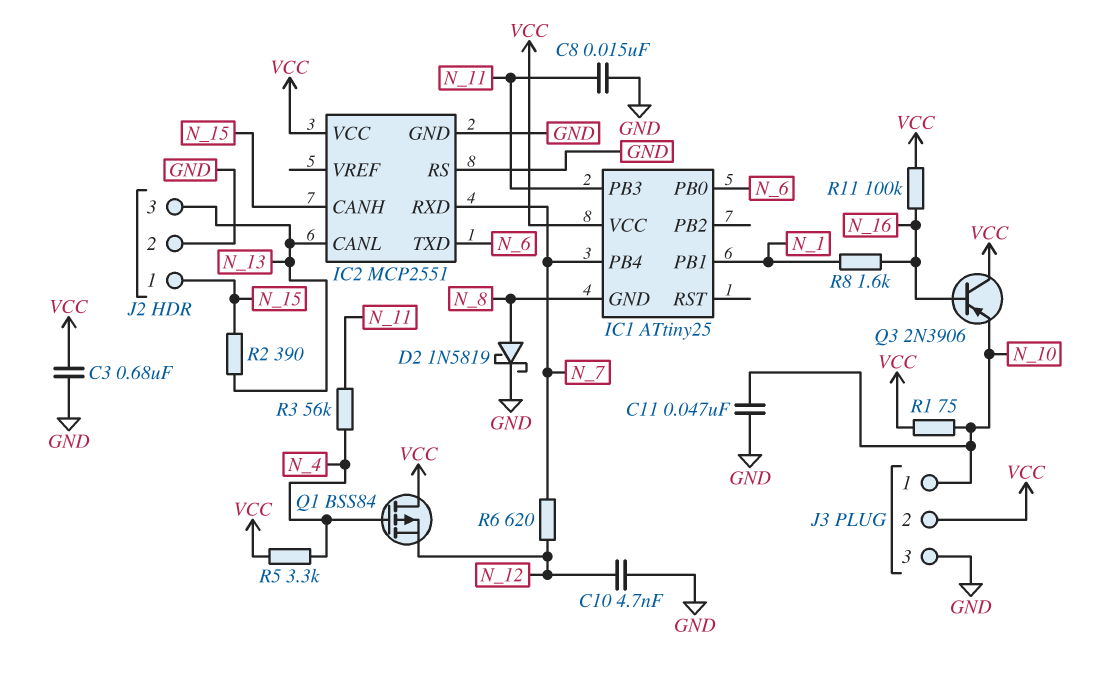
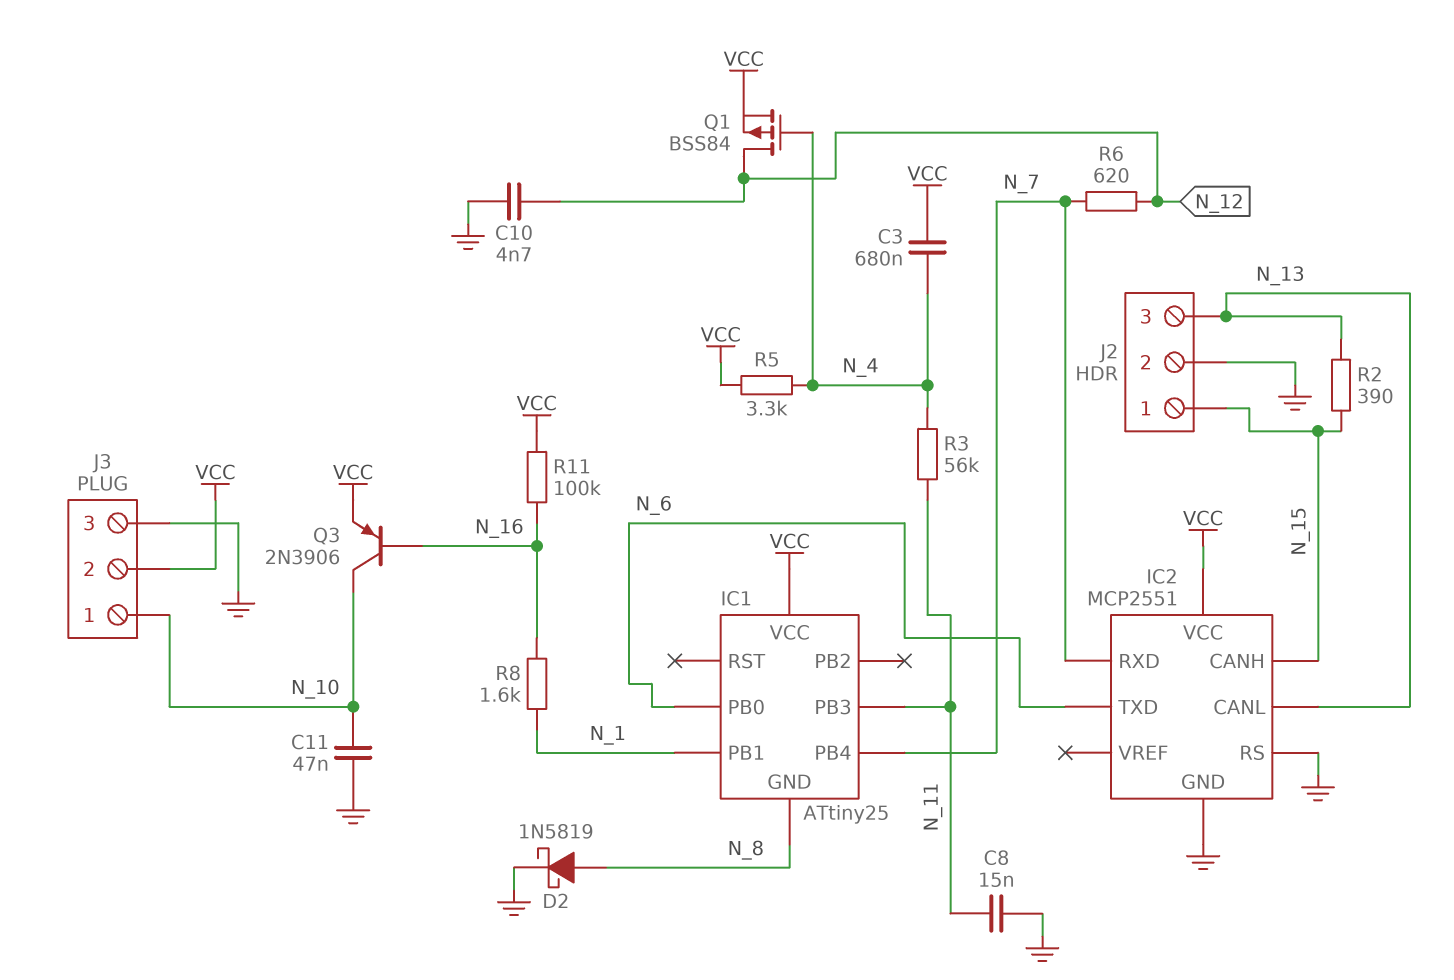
C3: 680nF (GND, VCC) -> 680nF (N_4, VCC)
Q1: PMOS BSS84 (G N_4, D VCC, S N_12) -> PMOS BSS84 (G N_4, D N_12, S VCC)
Q3: PNP 2N3906 (B N_16, C VCC, E N_10) -> PNP 2N3906 (B N_16, C N_10, E VCC)
R1: 75 (N_10, VCC) -> none

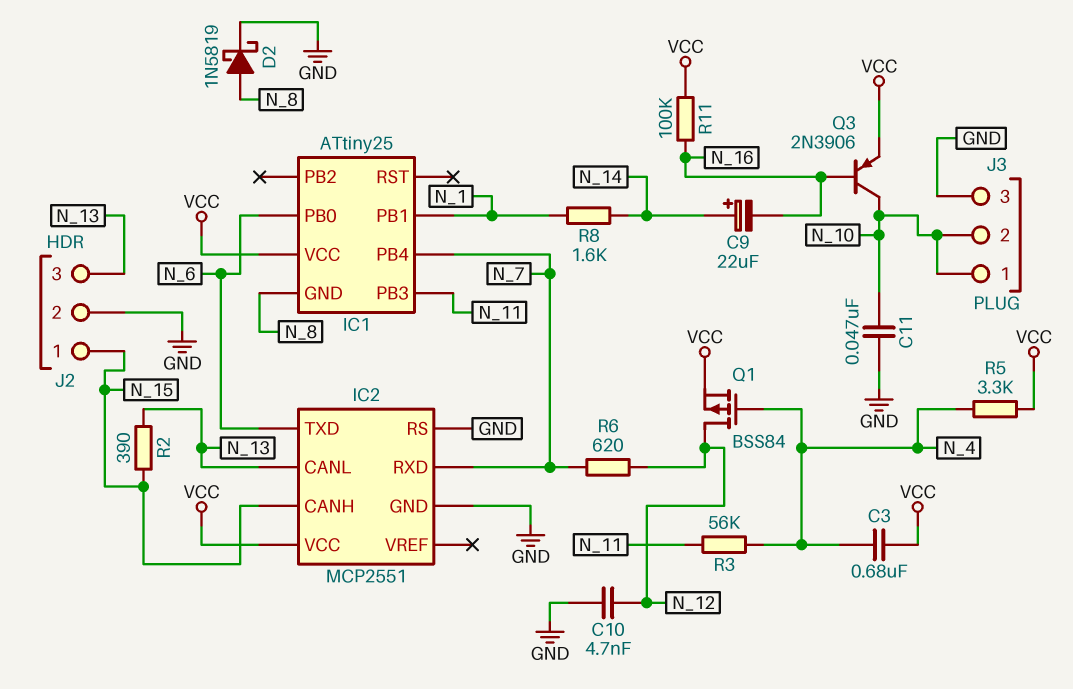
C8: 15nF (GND, N_11) -> none
C9: none -> 22uF (plus N_14, minus N_16)
J3 pin 2: VCC -> N_10
R8: 1.6k (N_1, N_16) -> 1.6k (N_1, N_14)

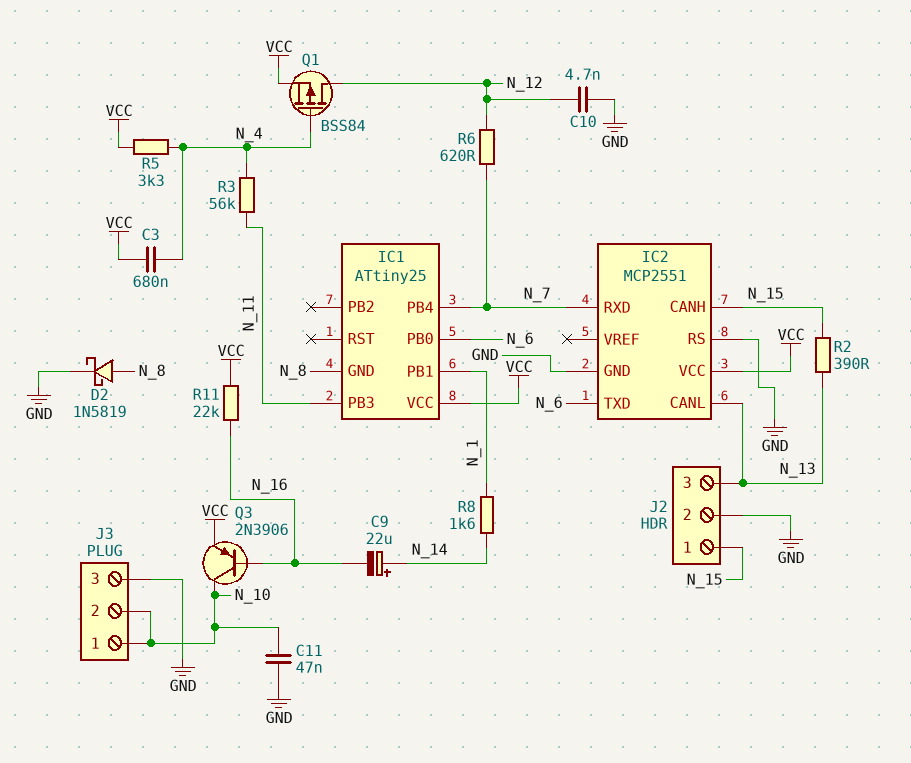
R11: 100k (N_16, VCC) -> 22k (N_16, VCC)

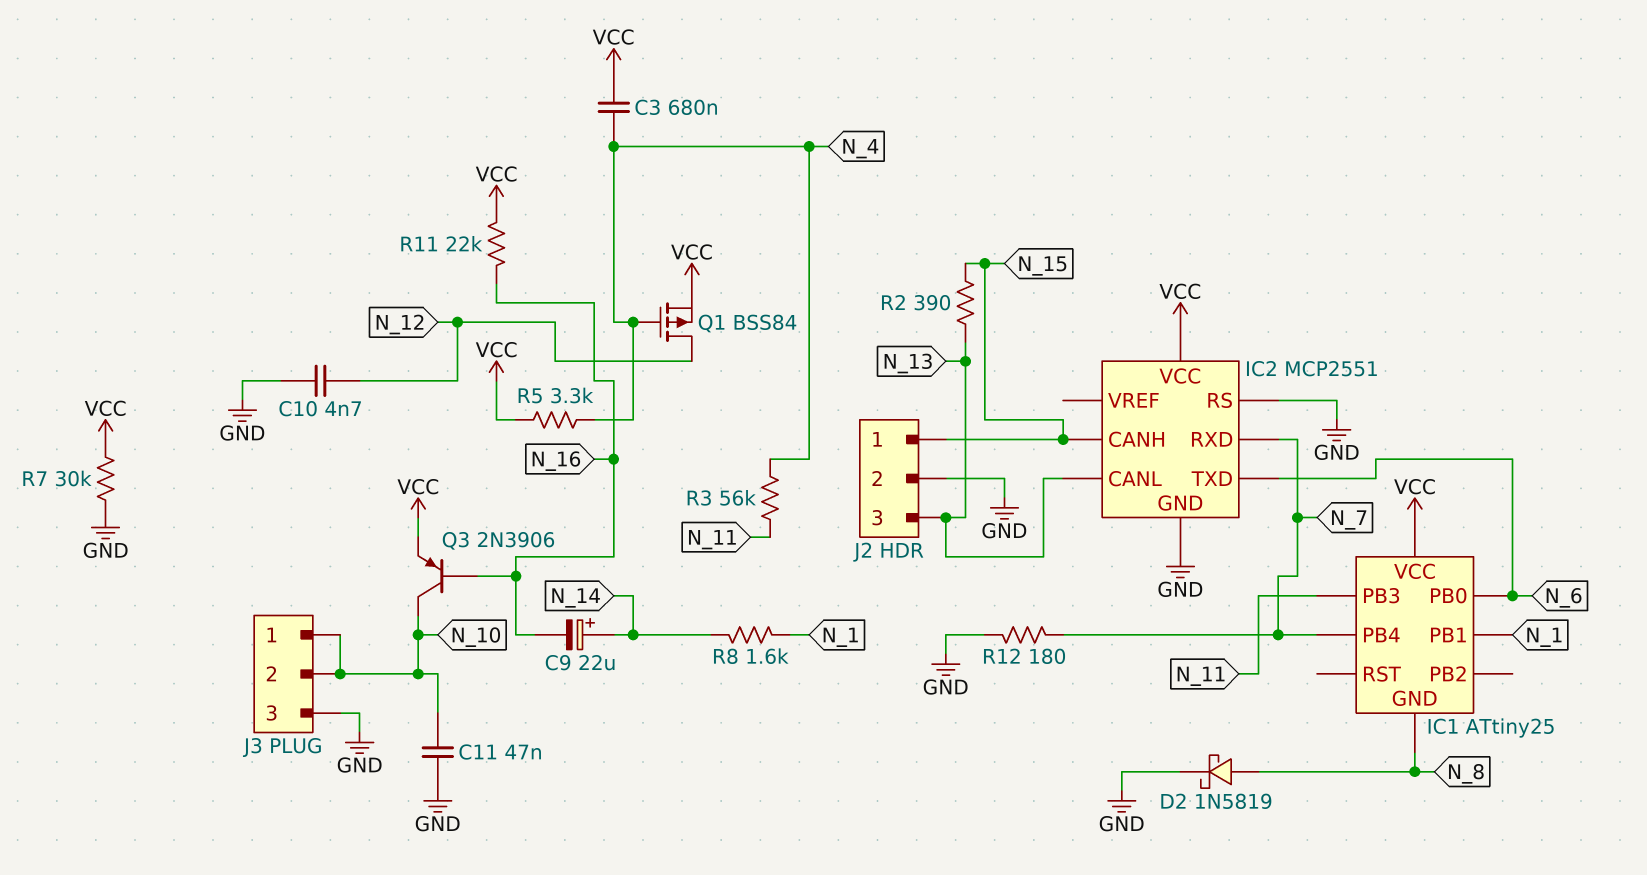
R6: 620 (N_7, N_12) -> none
R7: none -> 30k (GND, VCC)
R12: none -> 180 (GND, N_7)

